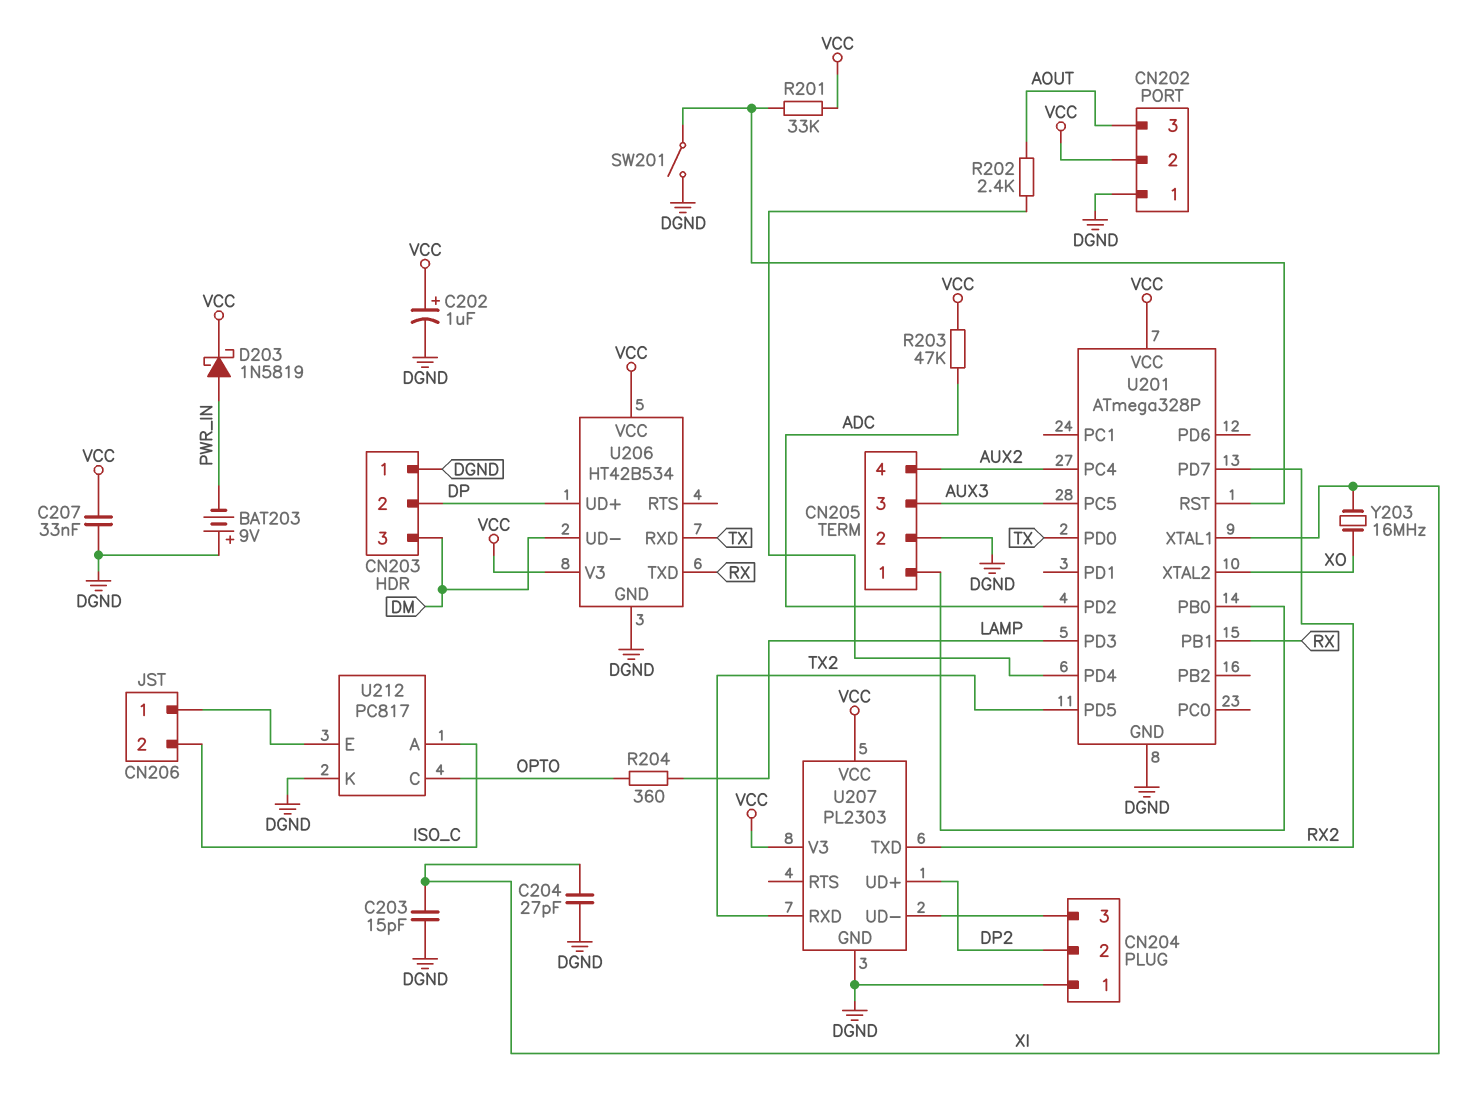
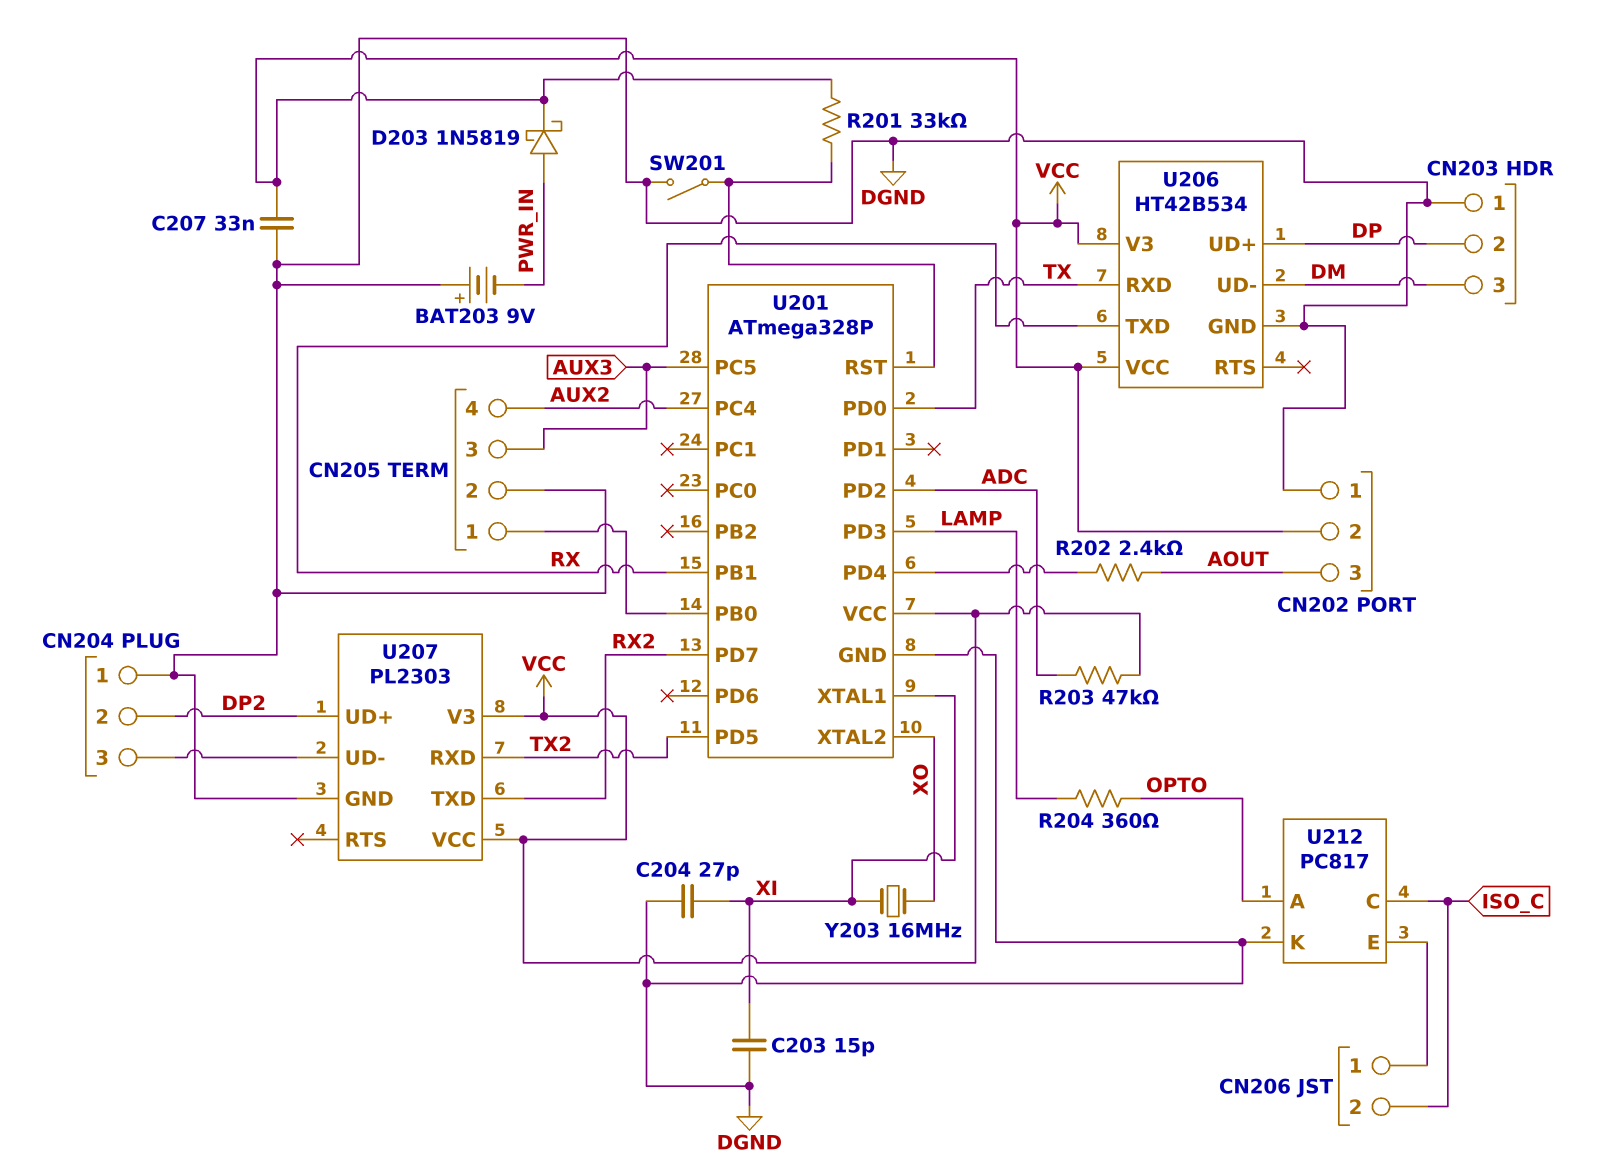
C202: 1uF (plus VCC, minus DGND) -> none
U212 pin A: ISO_C -> OPTO
U212 pin C: OPTO -> ISO_C

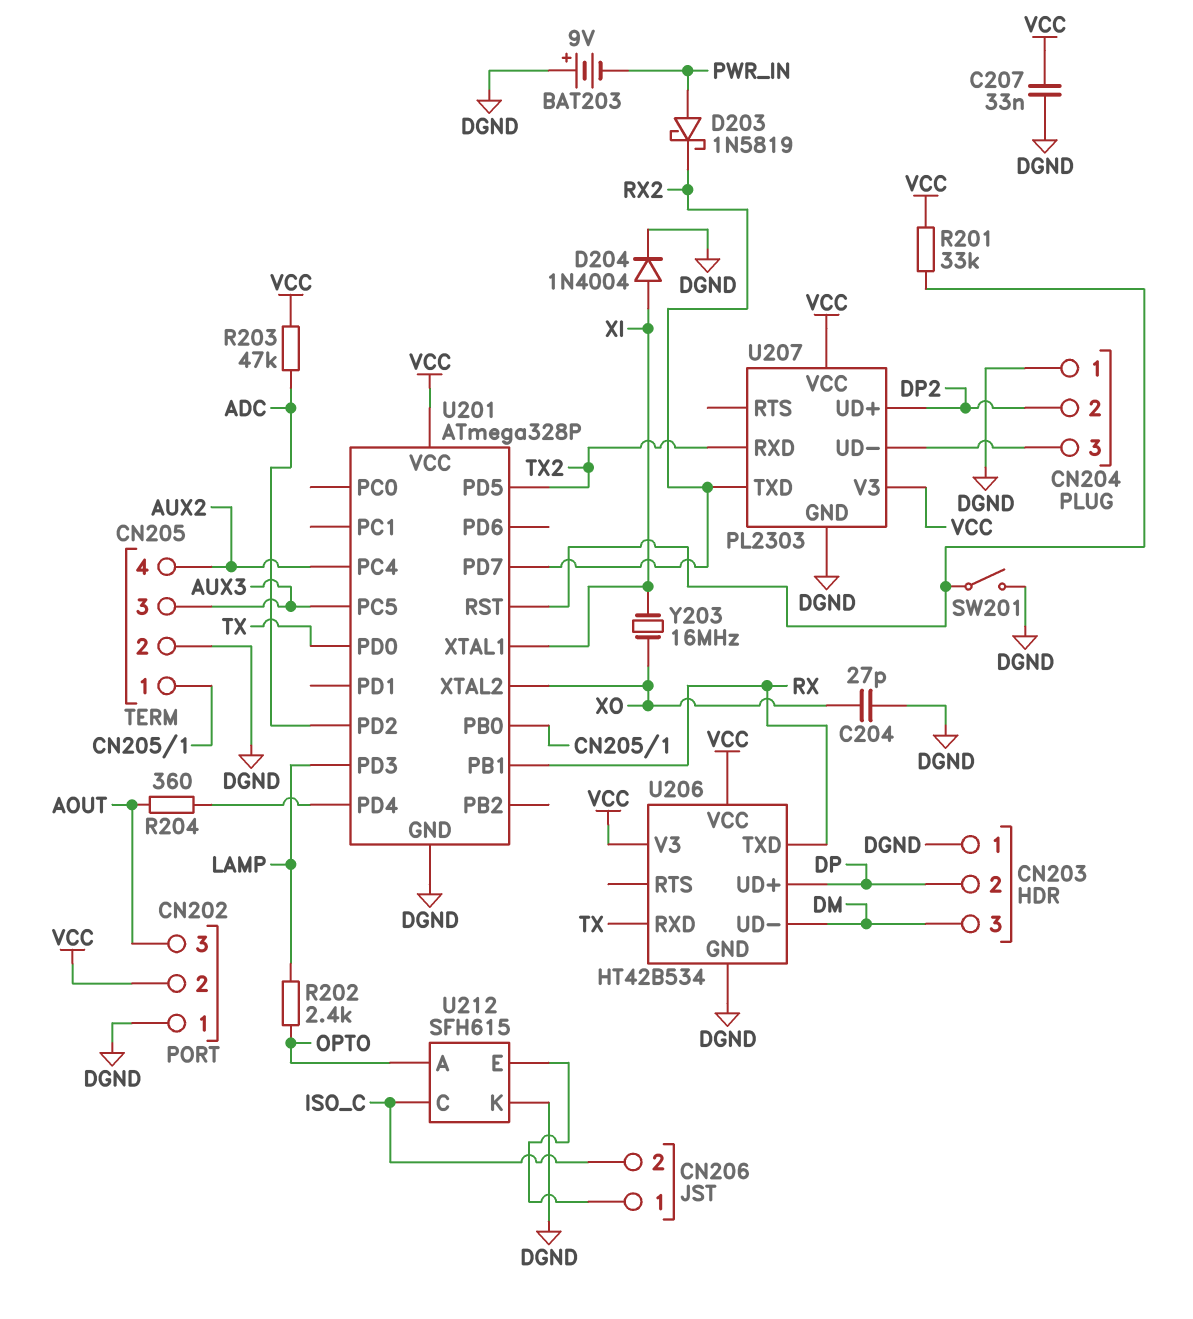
C203: 15pF (DGND, XI) -> none
C204: 27pF (DGND, XI) -> 27pF (DGND, XO)
D203: schottky 1N5819 (A PWR_IN, K VCC) -> schottky 1N5819 (A PWR_IN, K RX2)
D204: none -> diode 1N4004 (A XI, K DGND)
R202: 2.4k (AOUT, U201/PD4) -> 2.4k (LAMP, OPTO)
R204: 360 (LAMP, OPTO) -> 360 (AOUT, U201/PD4)
U212: PC817 -> SFH615

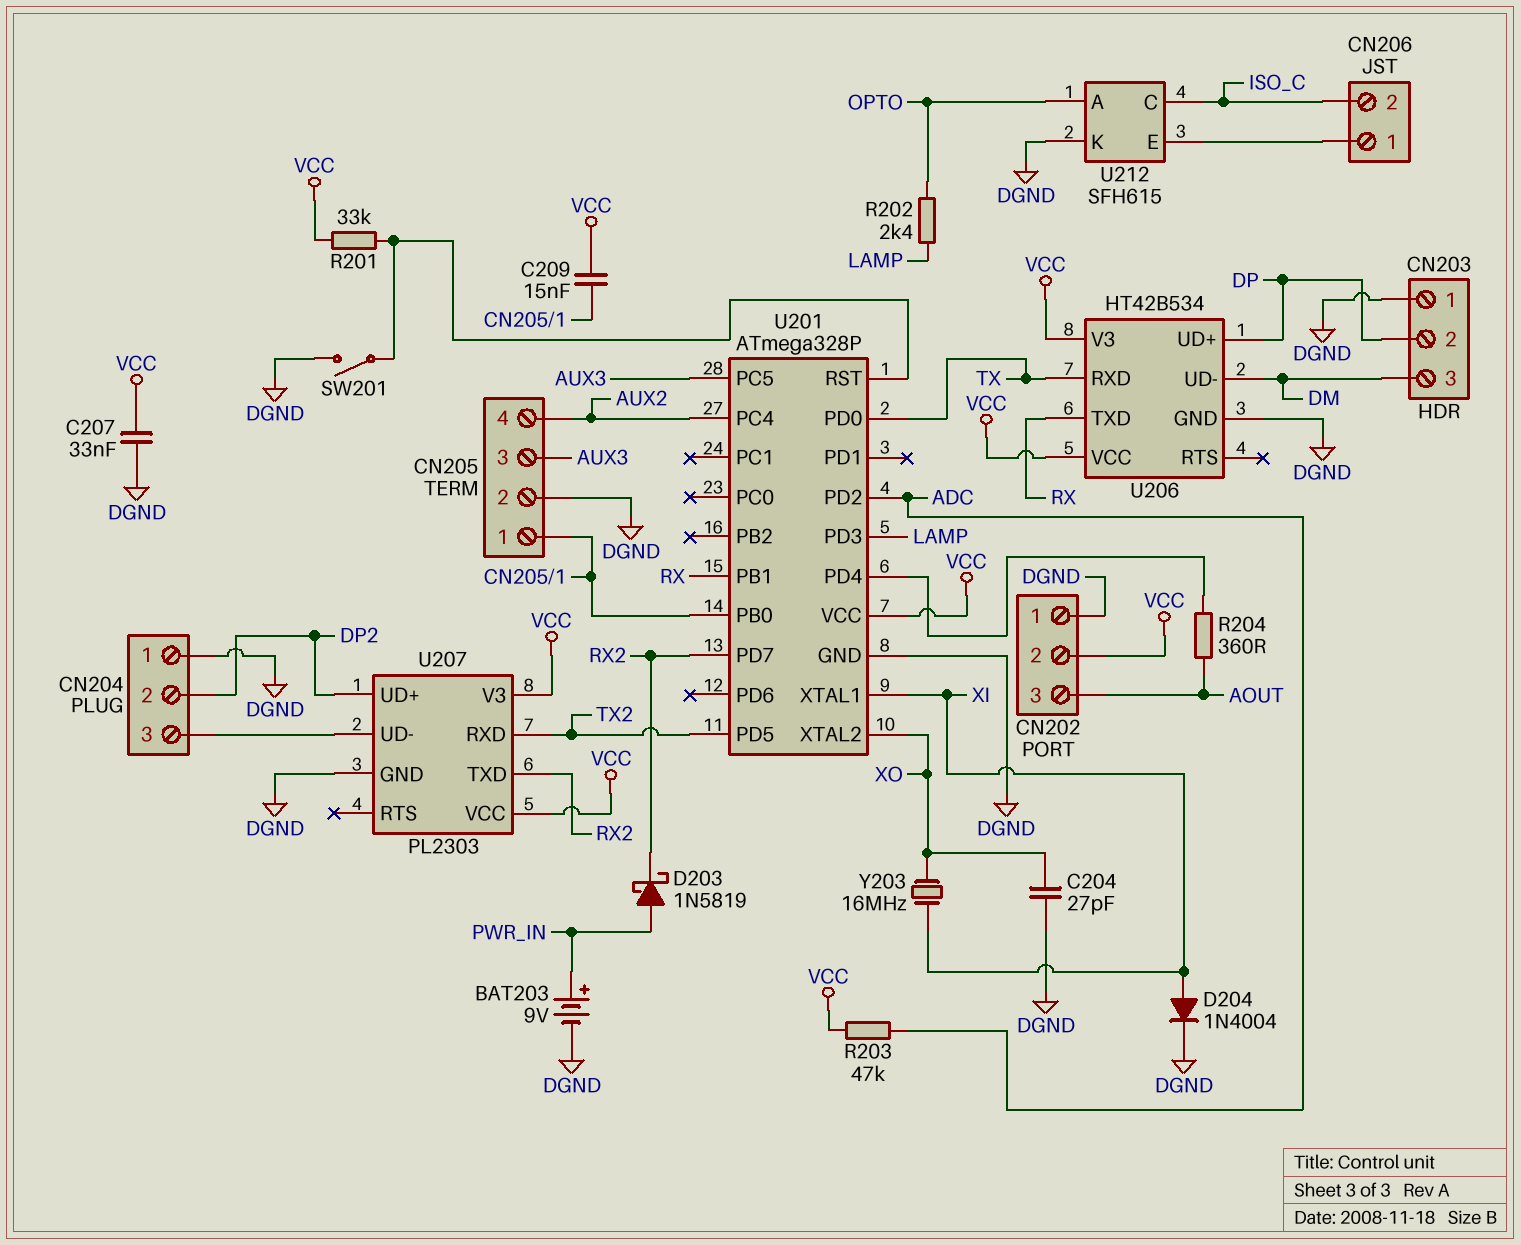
BAT203: 9V (plus DGND, minus PWR_IN) -> 9V (plus PWR_IN, minus DGND)
C209: none -> 15nF (CN205/1, VCC)

